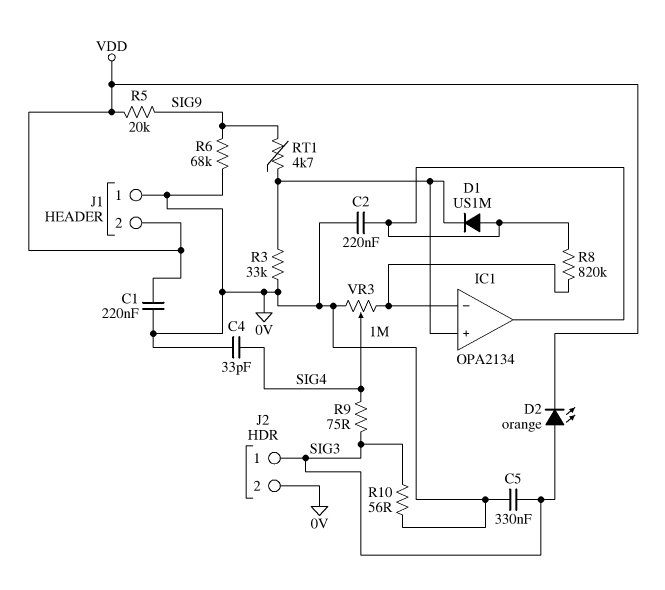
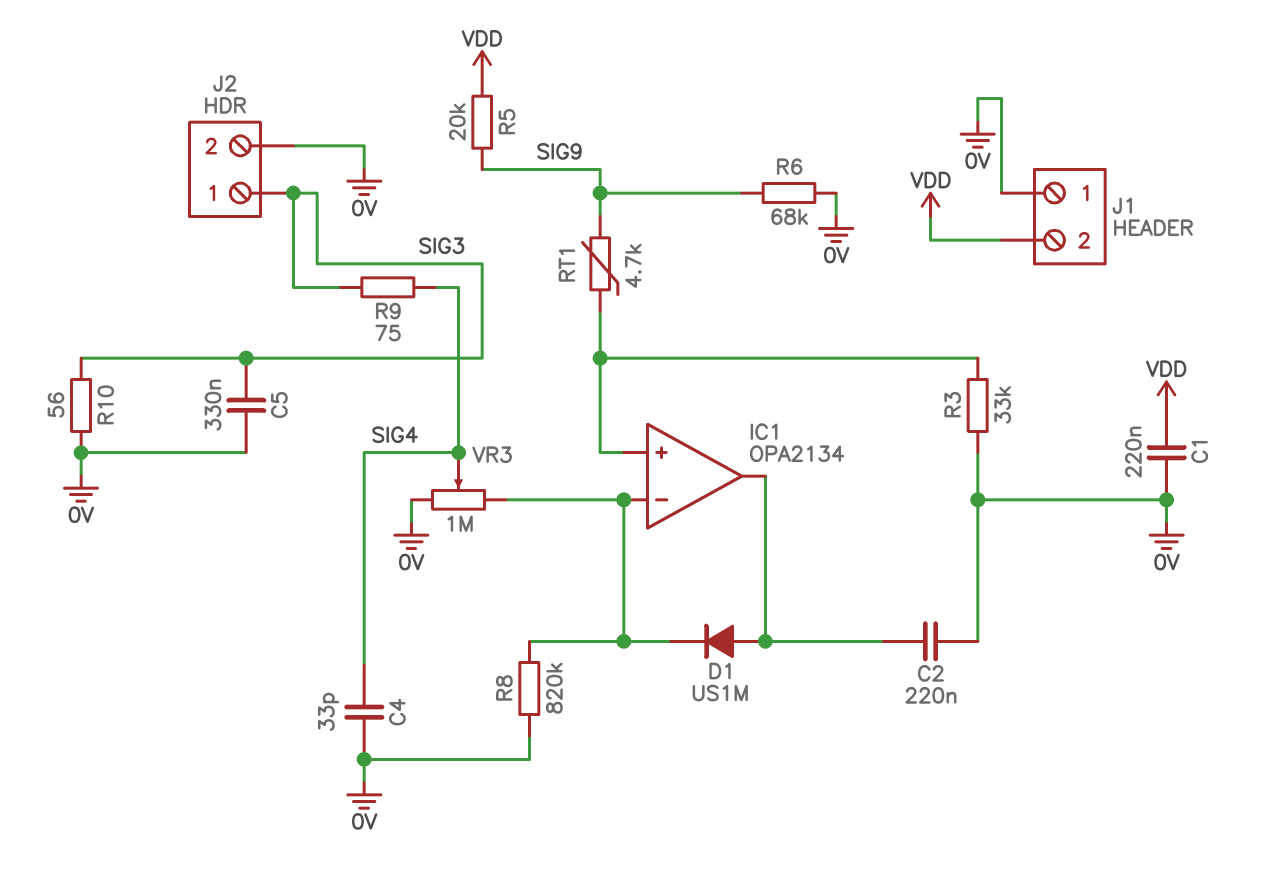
D1: diode US1M (A IC1/out, K IC1/in+) -> diode US1M (A IC1/out, K IC1/in-)
D2: LED orange (A SIG3, K VDD) -> none
R8: 820k (IC1/in-, IC1/out) -> 820k (0V, IC1/in-)

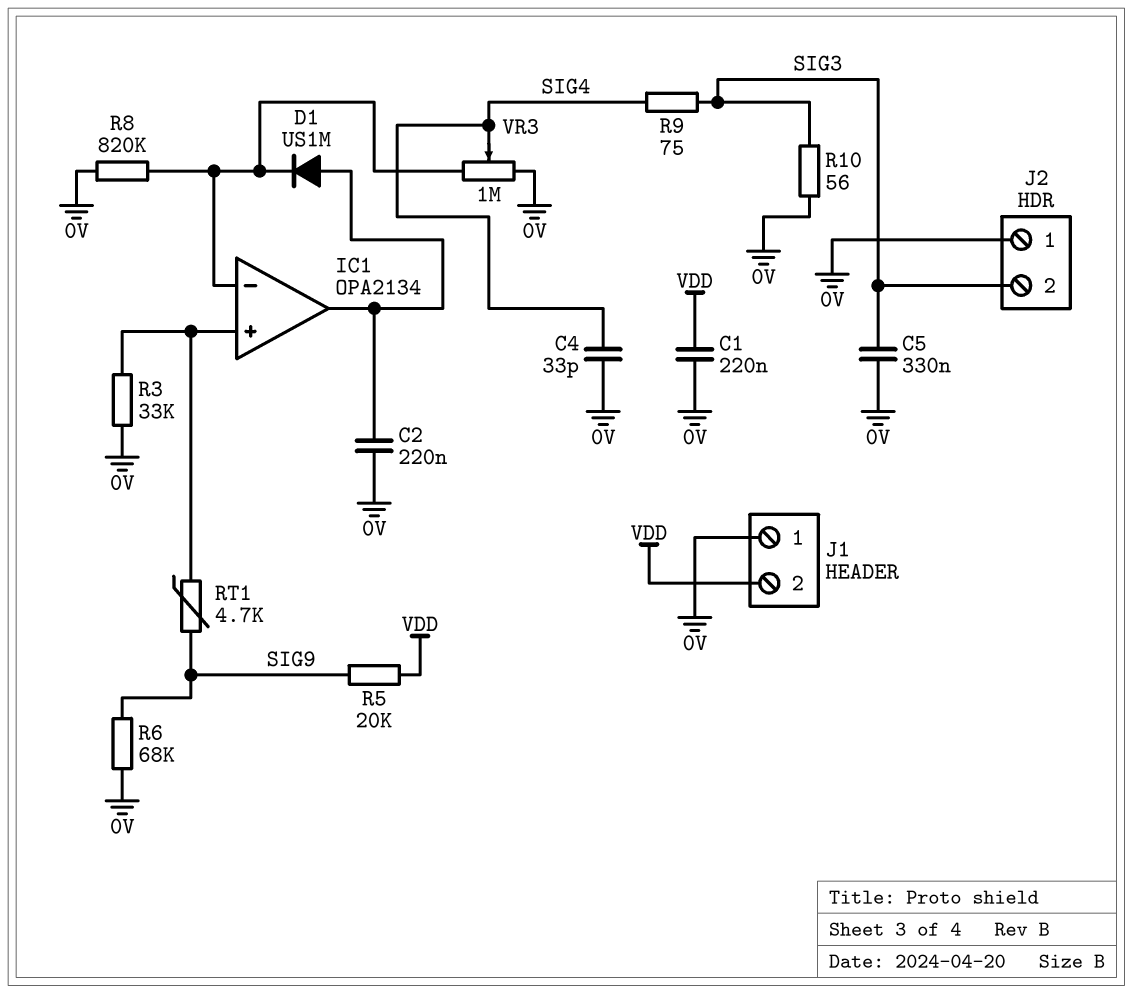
J2 pin 1: SIG3 -> 0V
J2 pin 2: 0V -> SIG3

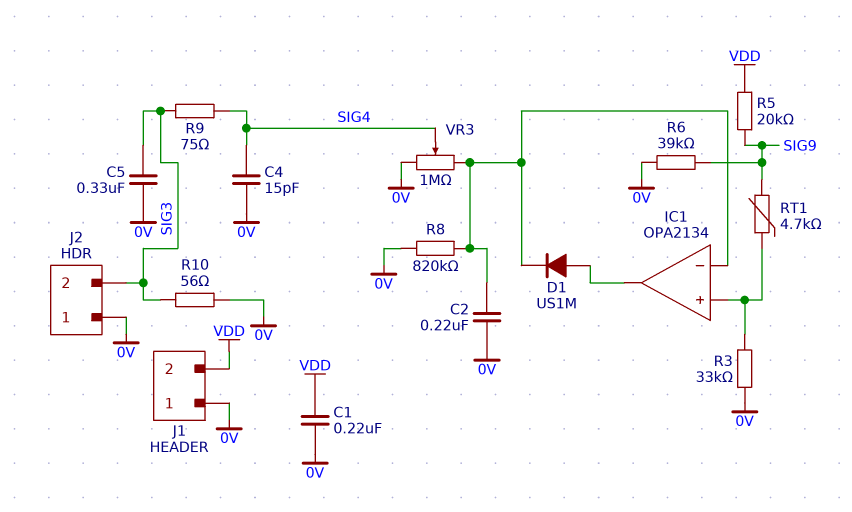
C2: 220nF (0V, IC1/out) -> 220nF (0V, IC1/in-)
C4: 33pF (0V, SIG4) -> 15pF (0V, SIG4)
R6: 68k (0V, SIG9) -> 39k (0V, SIG9)

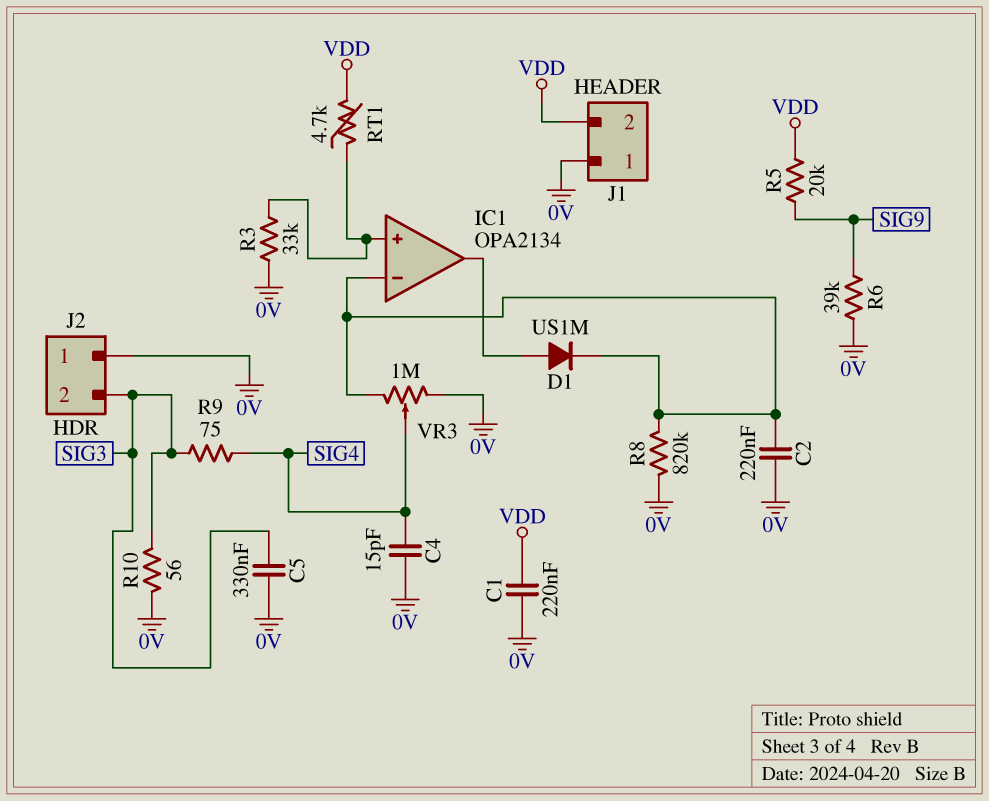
RT1: 4.7k (IC1/in+, SIG9) -> 4.7k (IC1/in+, VDD)

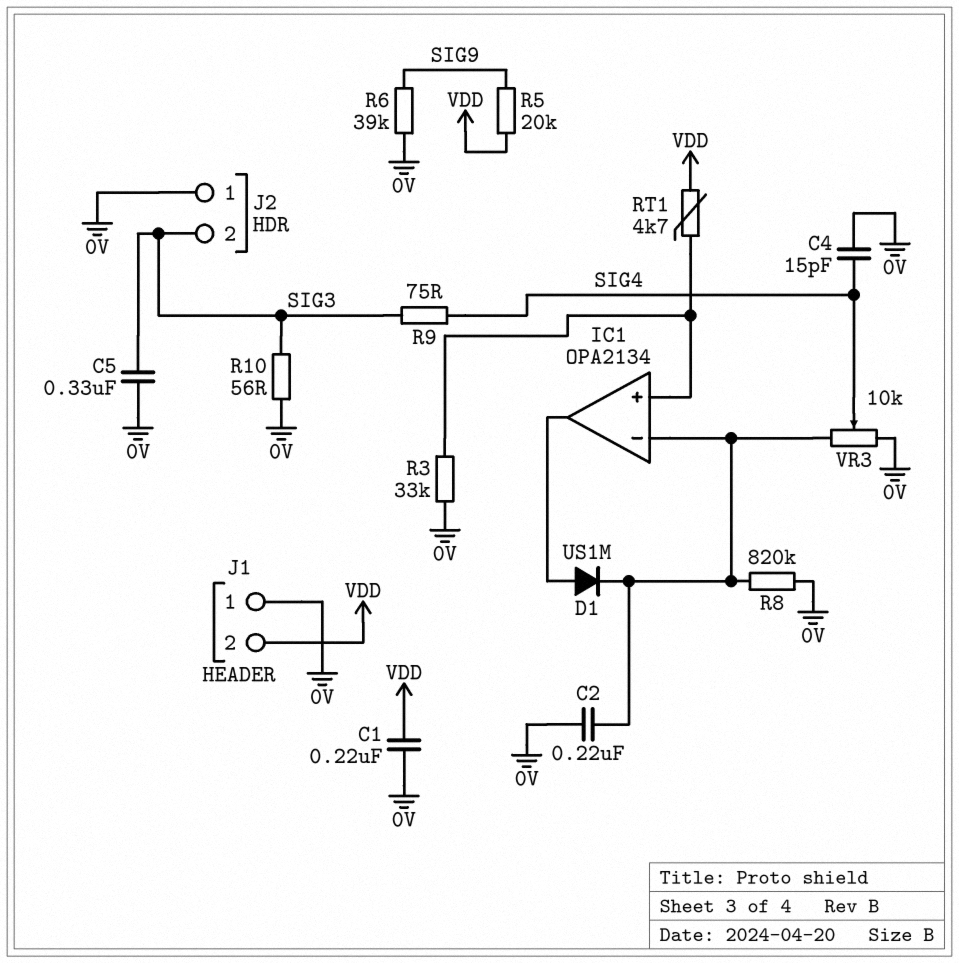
VR3: 1M (0V, IC1/in-, wiper SIG4) -> 10k (0V, IC1/in-, wiper SIG4)

